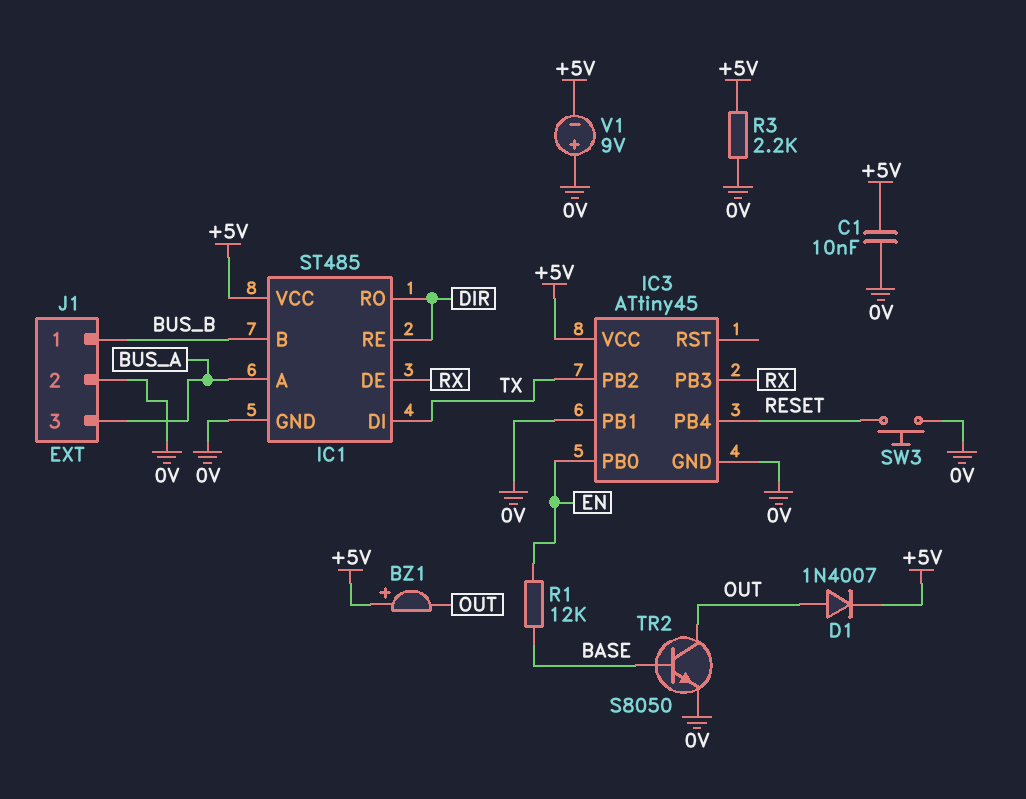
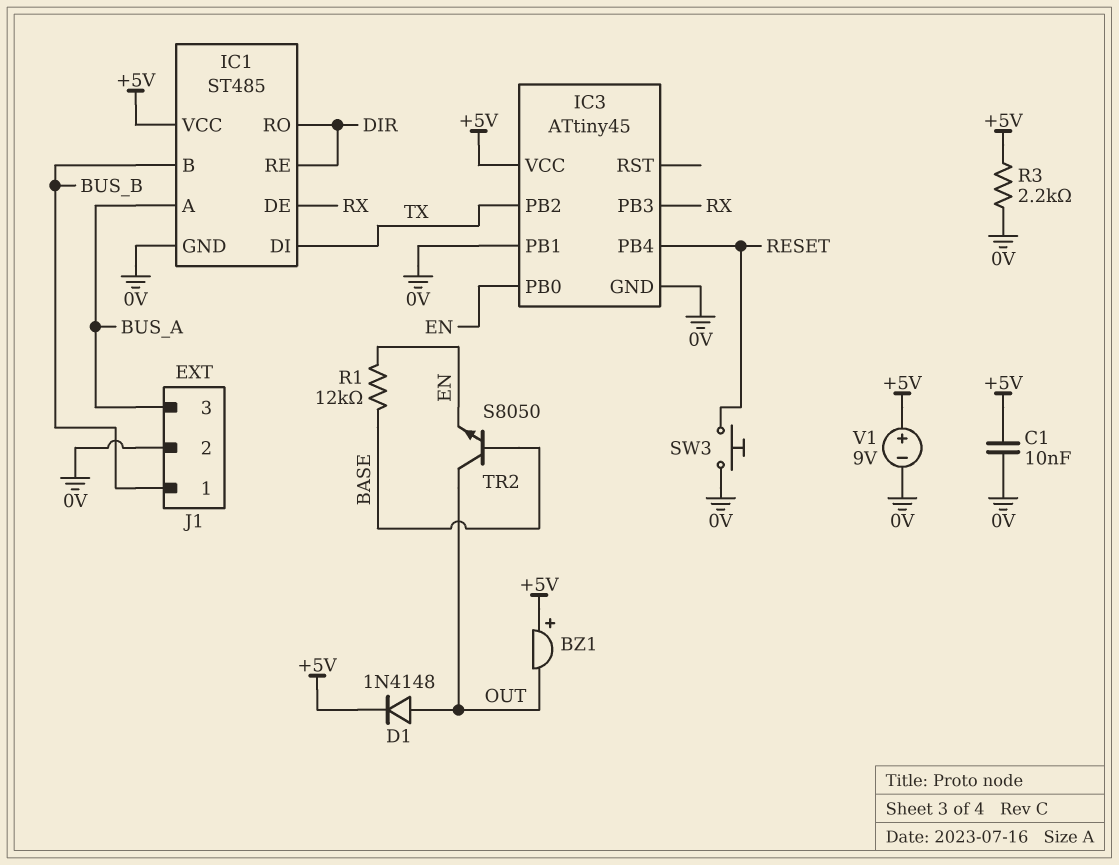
D1: diode 1N4007 (A OUT, K +5V) -> diode 1N4148 (A OUT, K +5V)
TR2: NPN S8050 (B BASE, C OUT, E 0V) -> NPN S8050 (B BASE, C OUT, E EN)
V1: 9V (plus 0V, minus +5V) -> 9V (plus +5V, minus 0V)

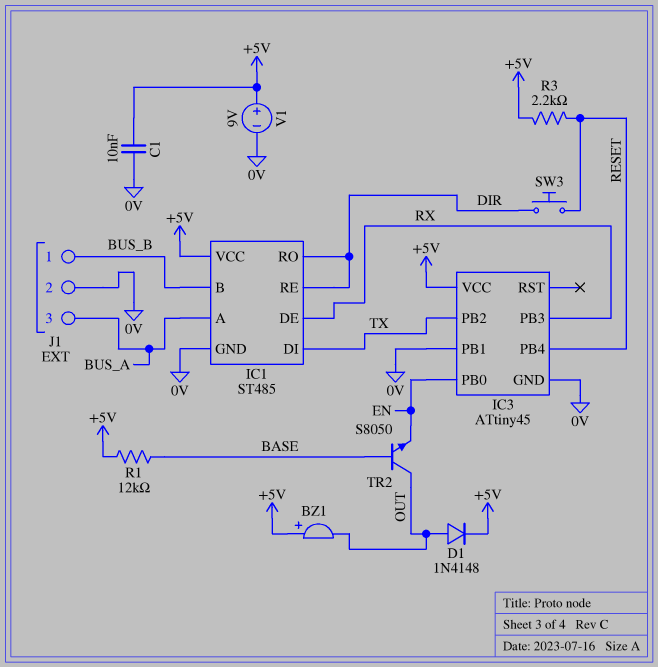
R1: 12k (BASE, EN) -> 12k (+5V, BASE)
R3: 2.2k (+5V, 0V) -> 2.2k (+5V, RESET)
SW3: button (0V, RESET) -> button (DIR, RESET)

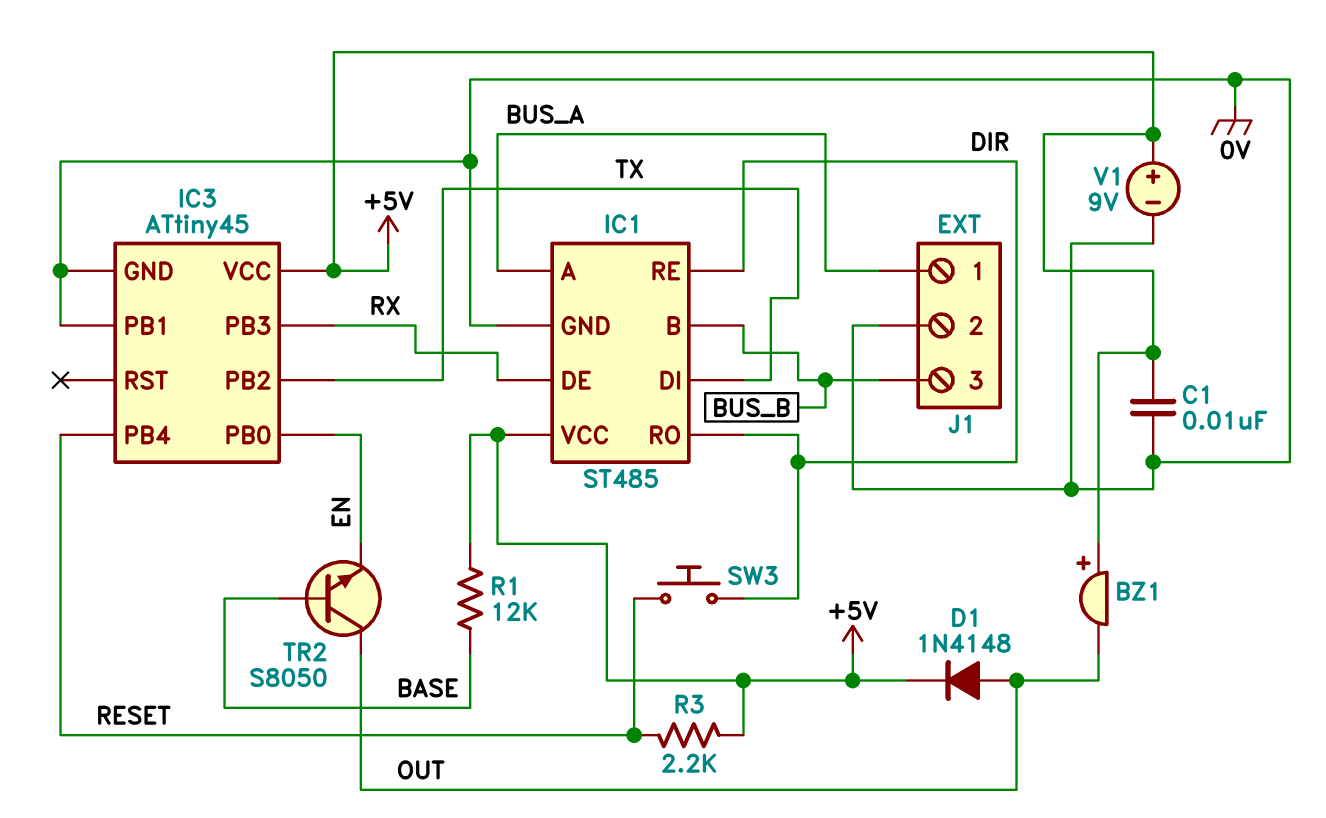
J1 pin 1: BUS_B -> BUS_A
J1 pin 3: BUS_A -> BUS_B

